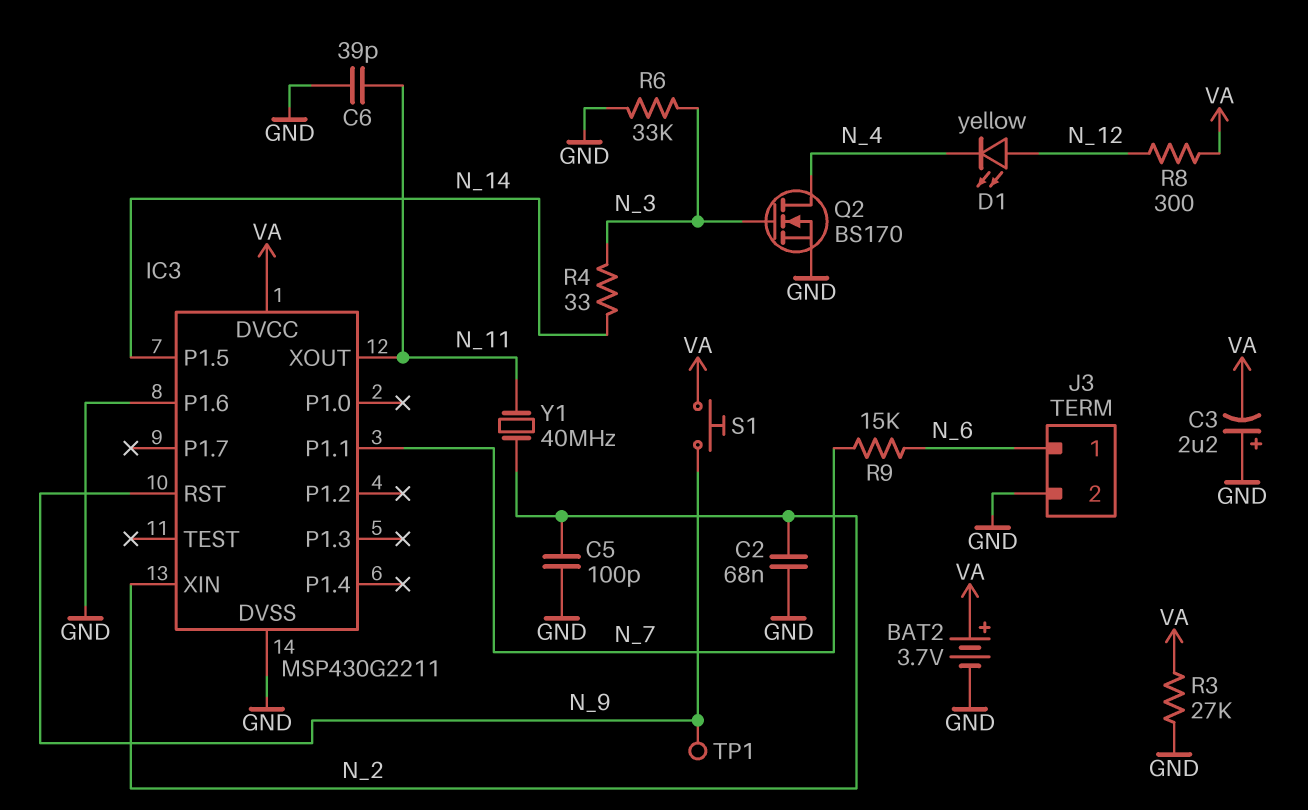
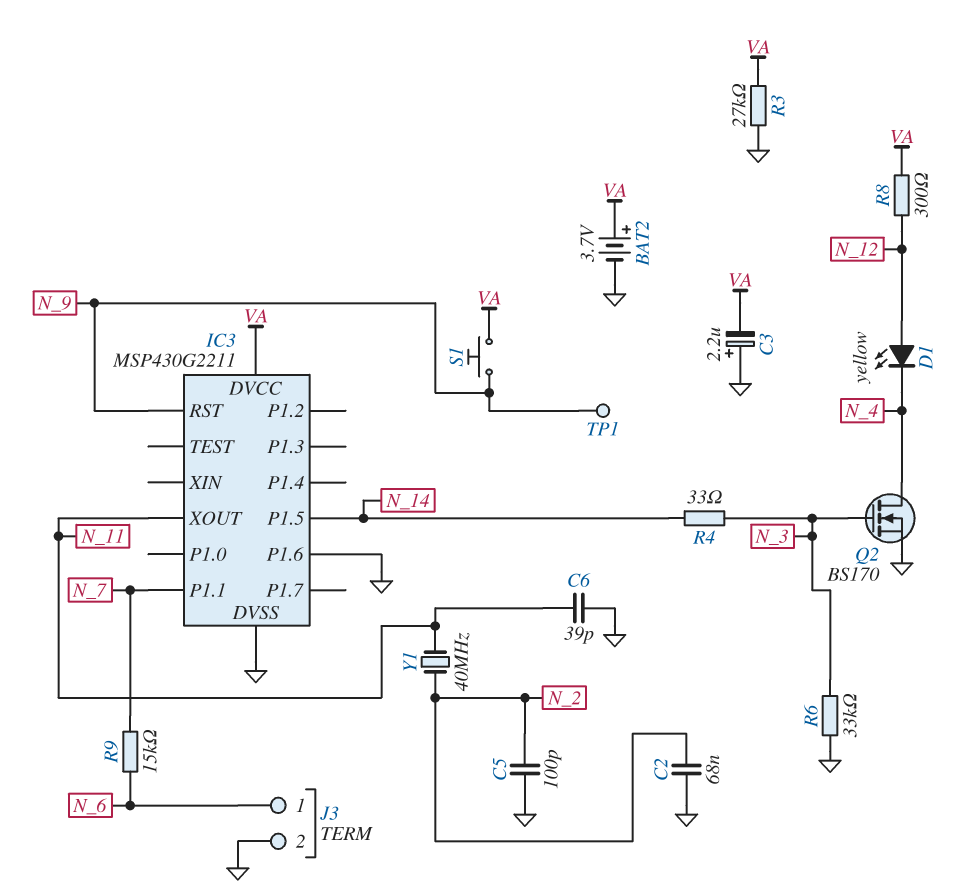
IC3 pin XIN: N_2 -> none

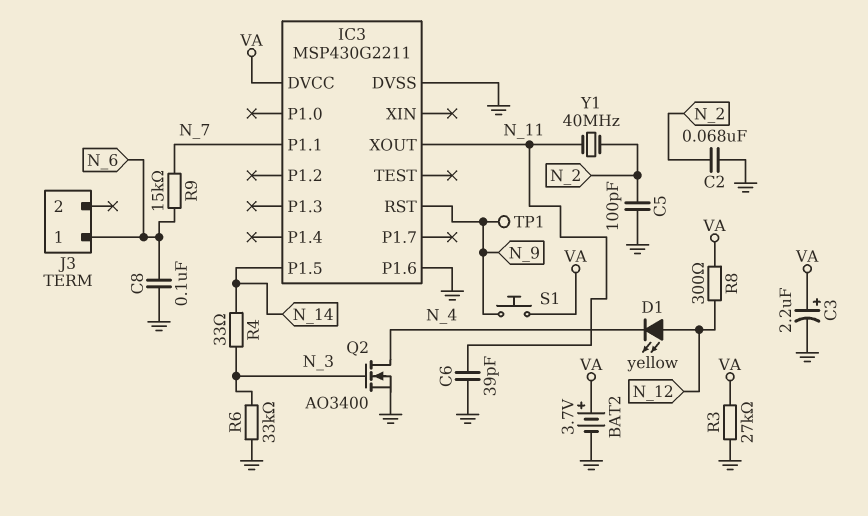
C3: 2.2uF (plus GND, minus VA) -> 2.2uF (plus VA, minus GND)
C8: none -> 100nF (GND, N_6)
J3 pin 2: GND -> none
Q2: NMOS BS170 (G N_3, D N_4, S GND) -> NMOS AO3400 (G N_3, D N_4, S GND)

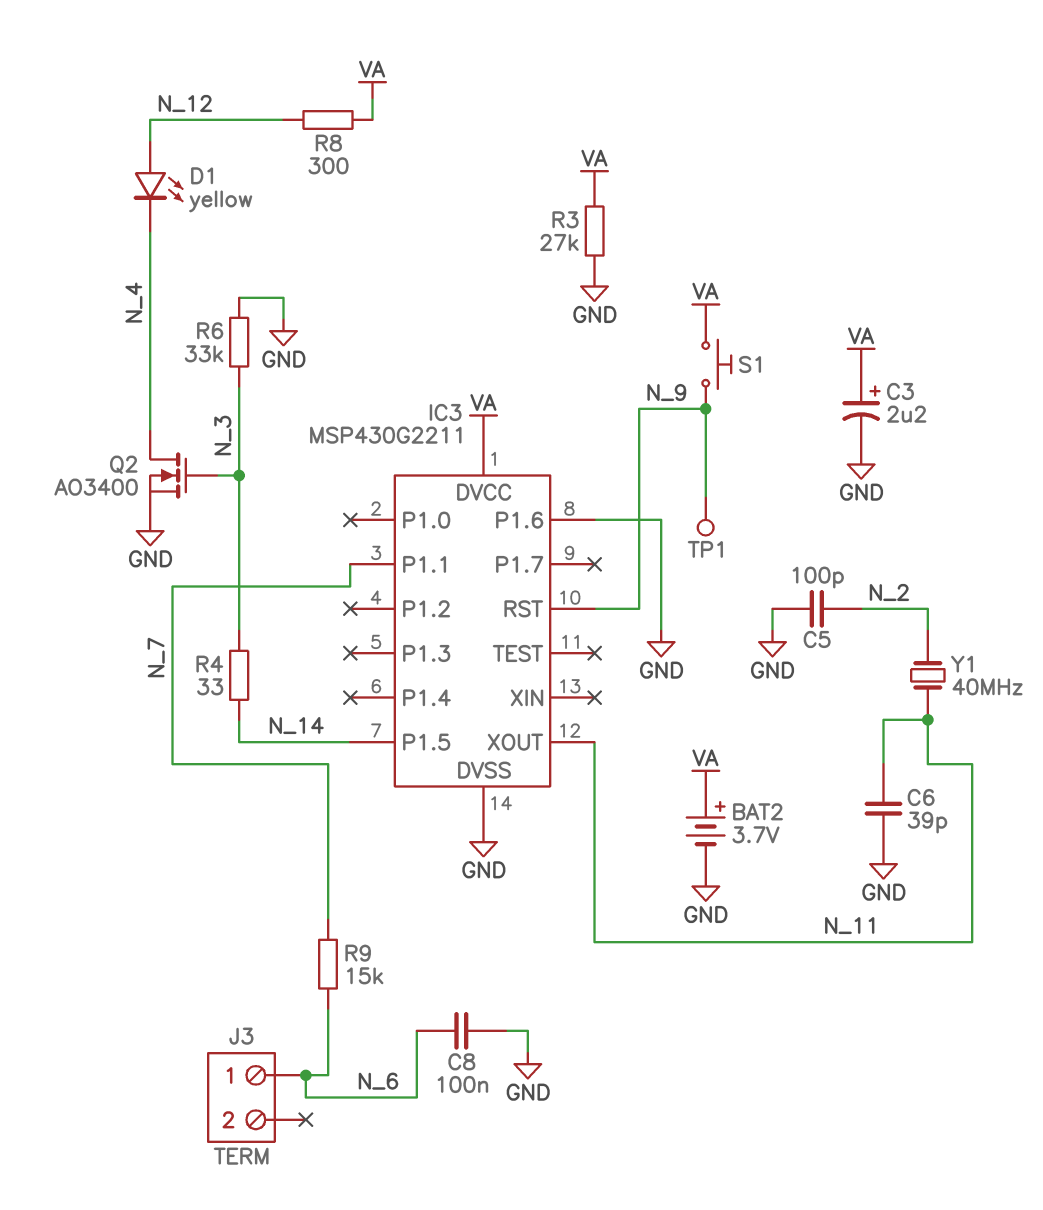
C2: 68nF (GND, N_2) -> none

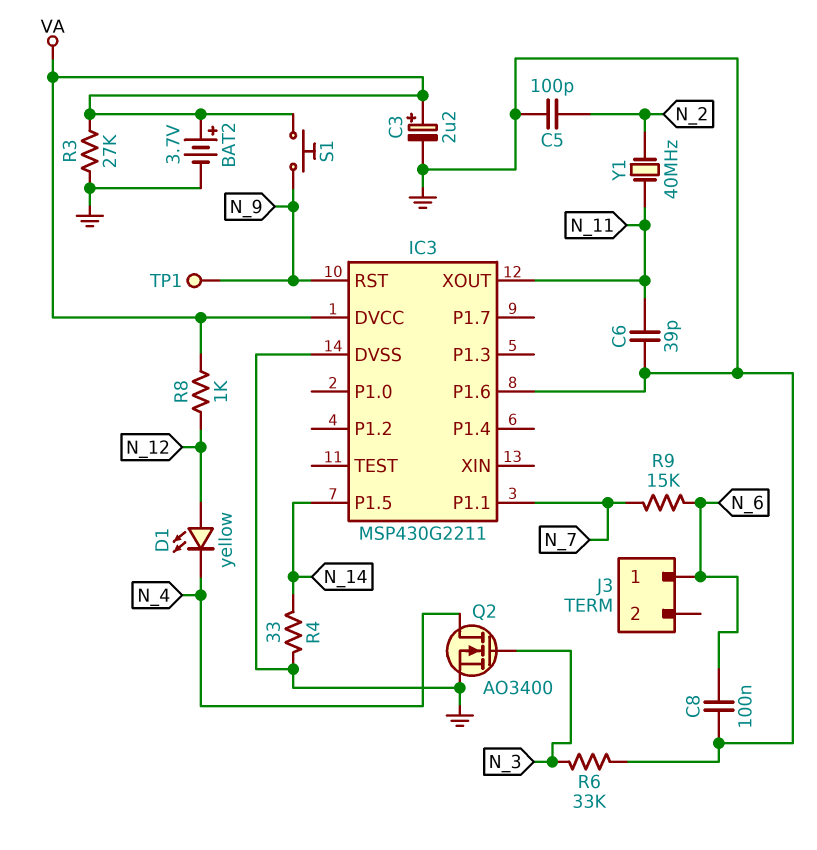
R4: 33 (N_3, N_14) -> 33 (GND, N_14)
R8: 300 (N_12, VA) -> 1k (N_12, VA)

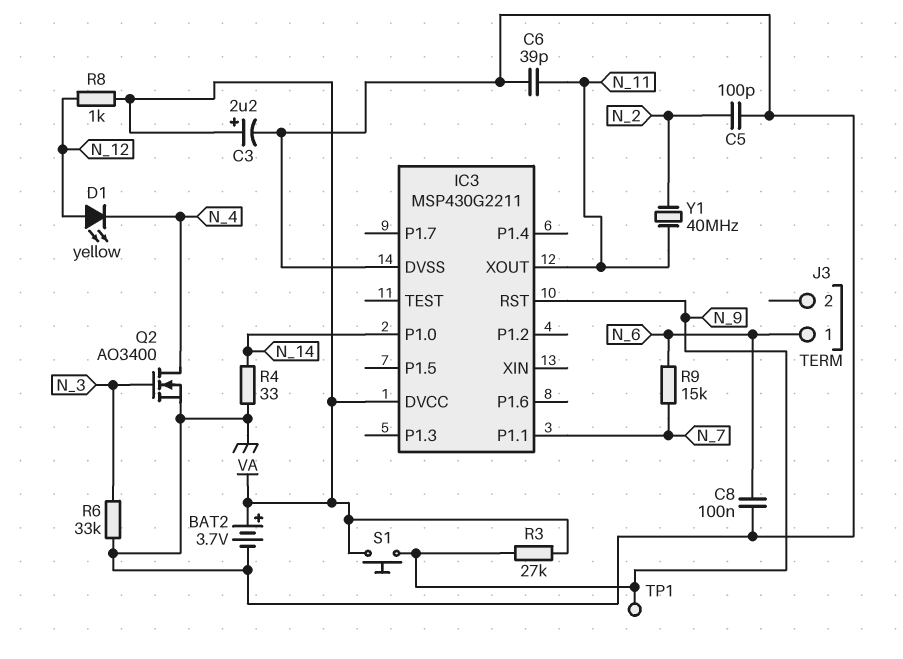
IC3 pin P1.0: none -> N_14
IC3 pin P1.5: N_14 -> none
IC3 pin P1.6: GND -> none
R3: 27k (GND, VA) -> 27k (N_9, VA)

